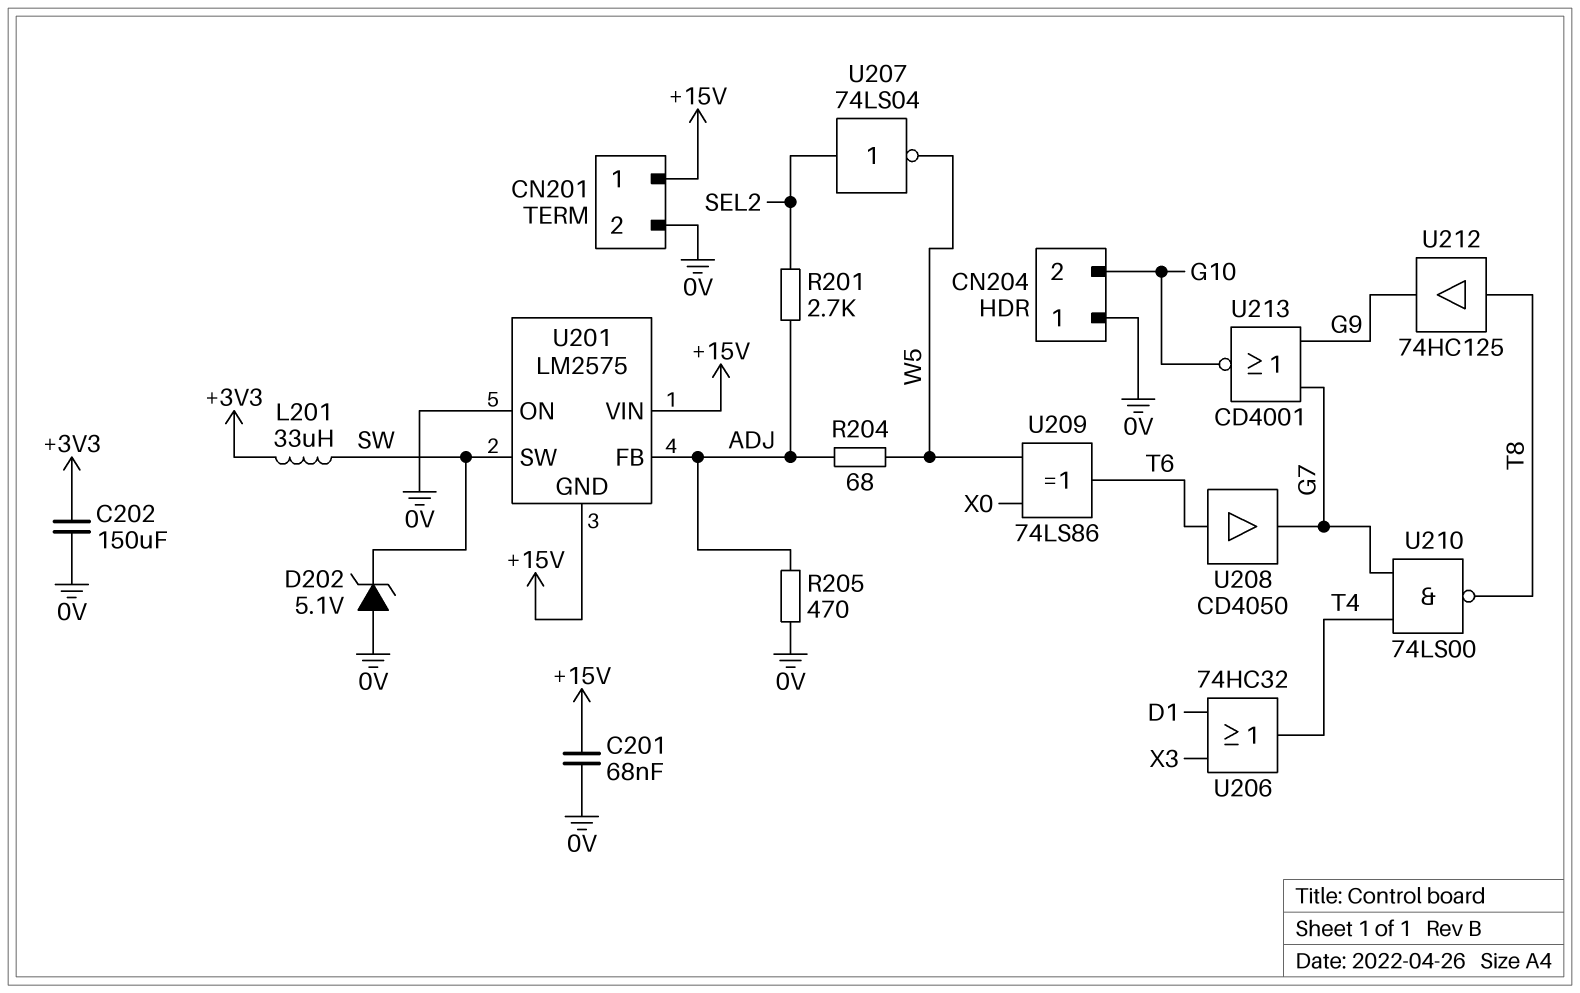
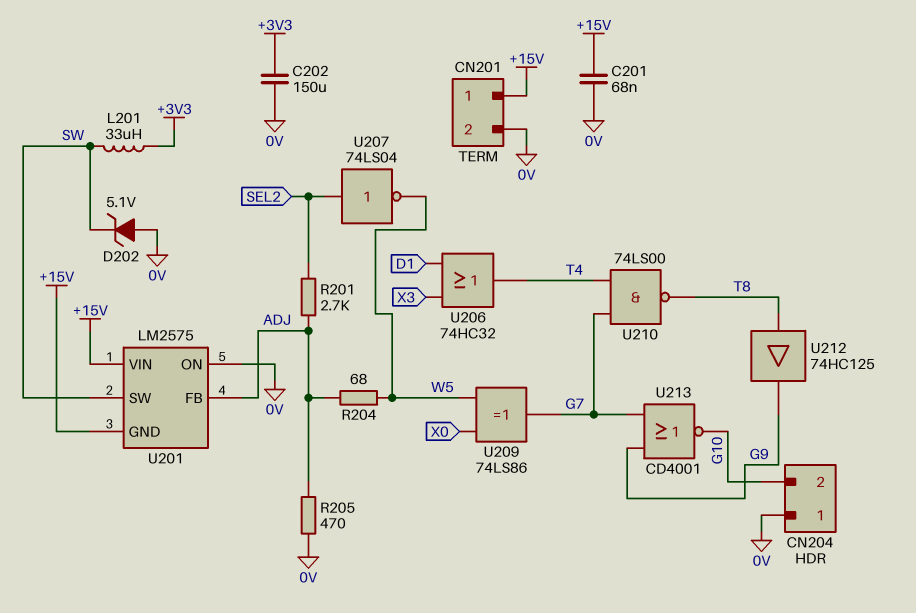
U208: buffer CD4050 (in T6, out G7) -> none
U209: XOR 74LS86 (in W5, in X0, out T6) -> XOR 74LS86 (in W5, in X0, out G7)

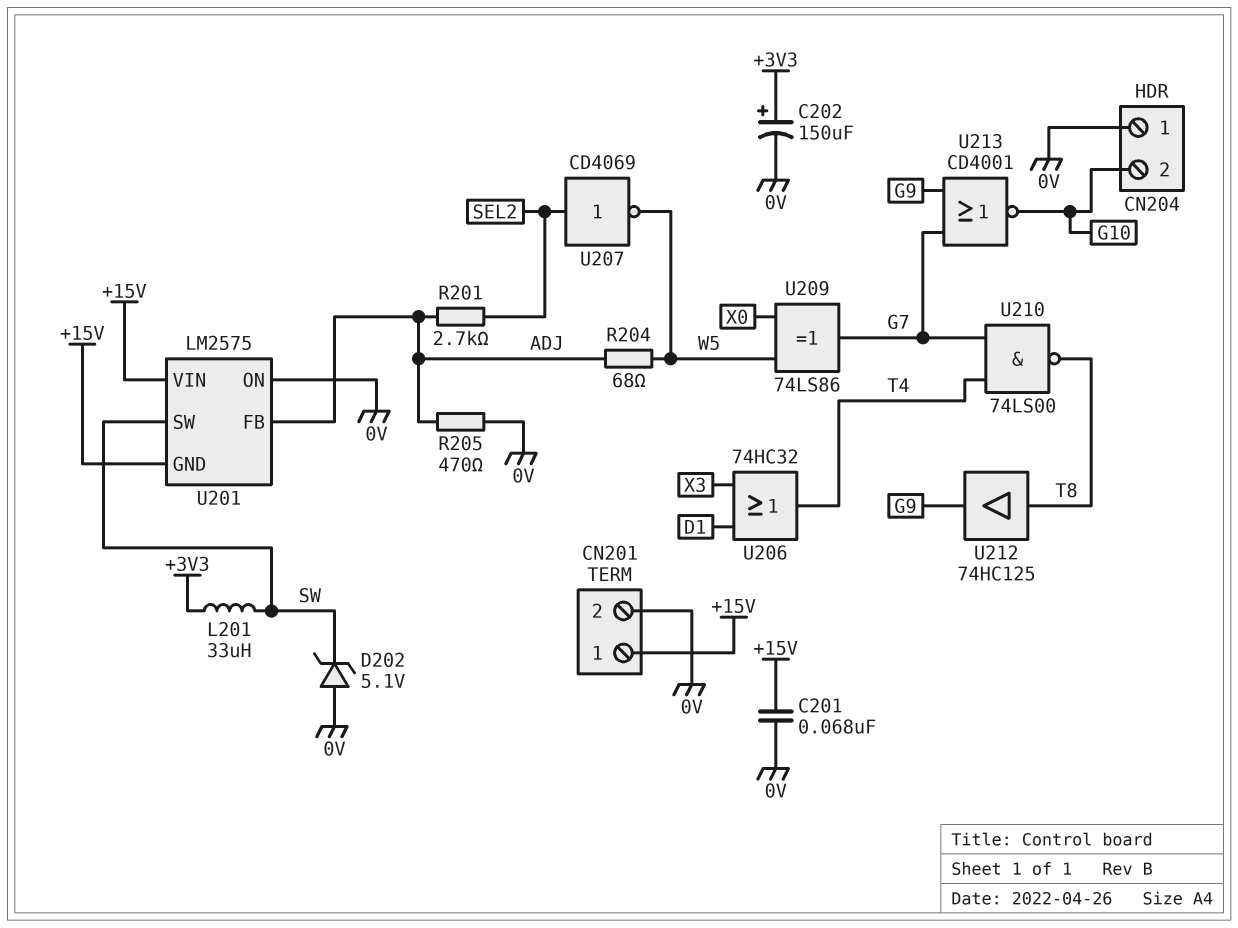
C202: 150uF (+3V3, 0V) -> 150uF (plus +3V3, minus 0V)
U207: NOT 74LS04 (in SEL2, out W5) -> NOT CD4069 (in SEL2, out W5)

